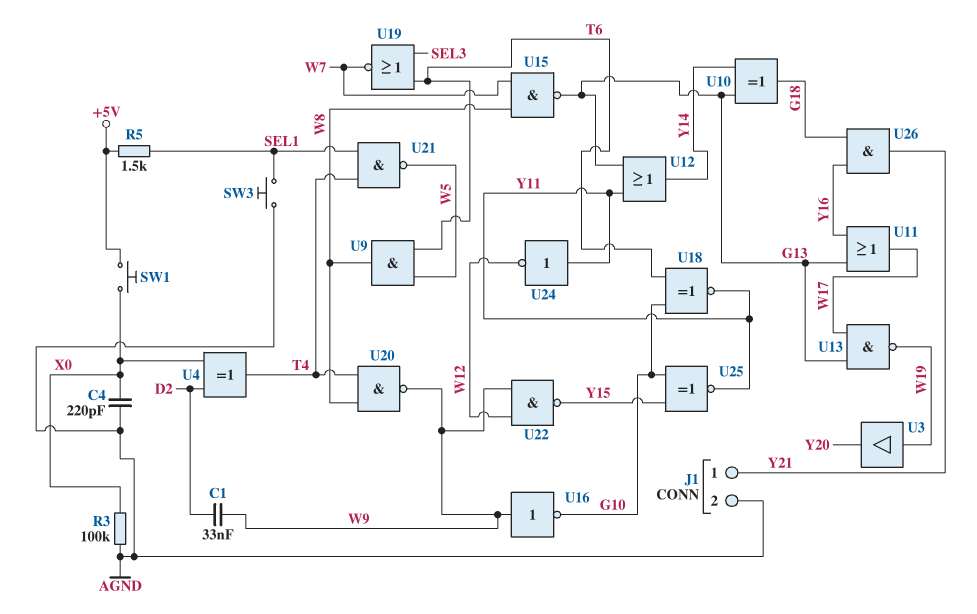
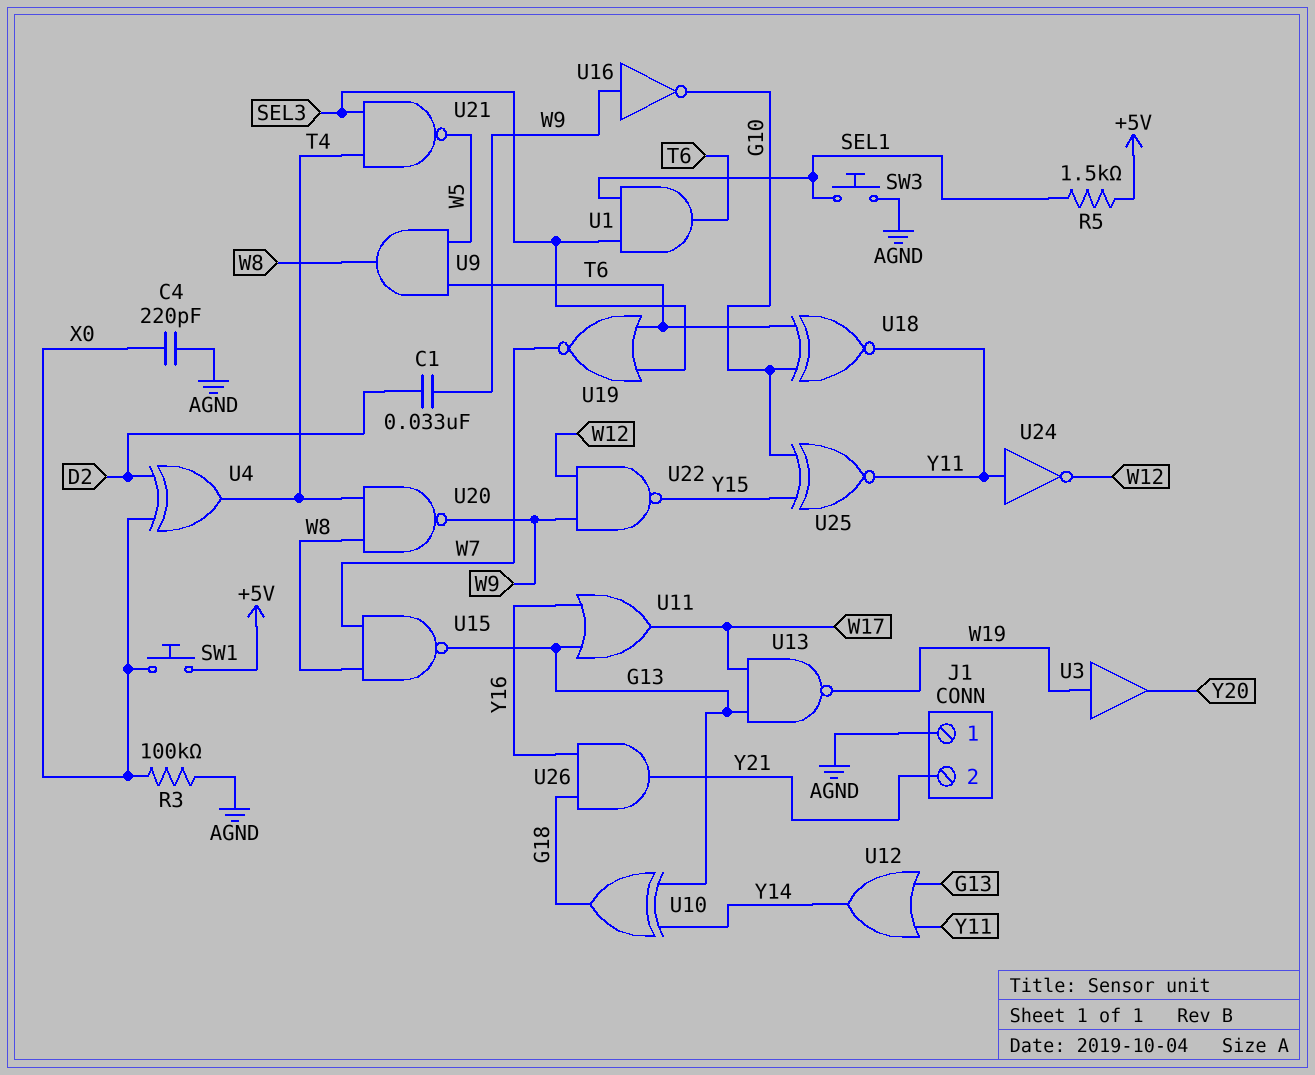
J1 pin 1: Y21 -> AGND
J1 pin 2: AGND -> Y21
U1: none -> AND (in SEL1, in SEL3, out T6)
U21: NAND (in SEL1, in T4, out W5) -> NAND (in SEL3, in T4, out W5)

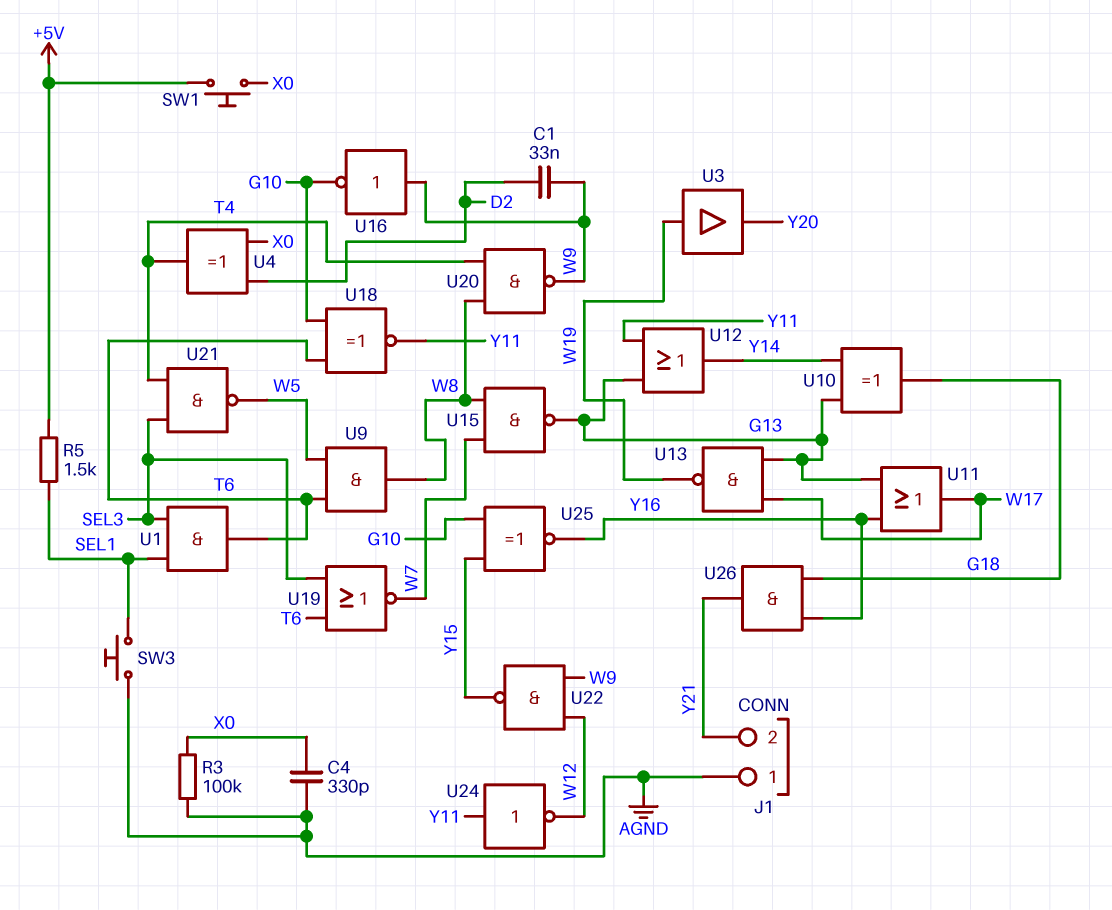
C4: 220pF (AGND, X0) -> 330pF (AGND, X0)
U25: XNOR (in G10, in Y15, out Y11) -> XNOR (in G10, in Y15, out Y16)

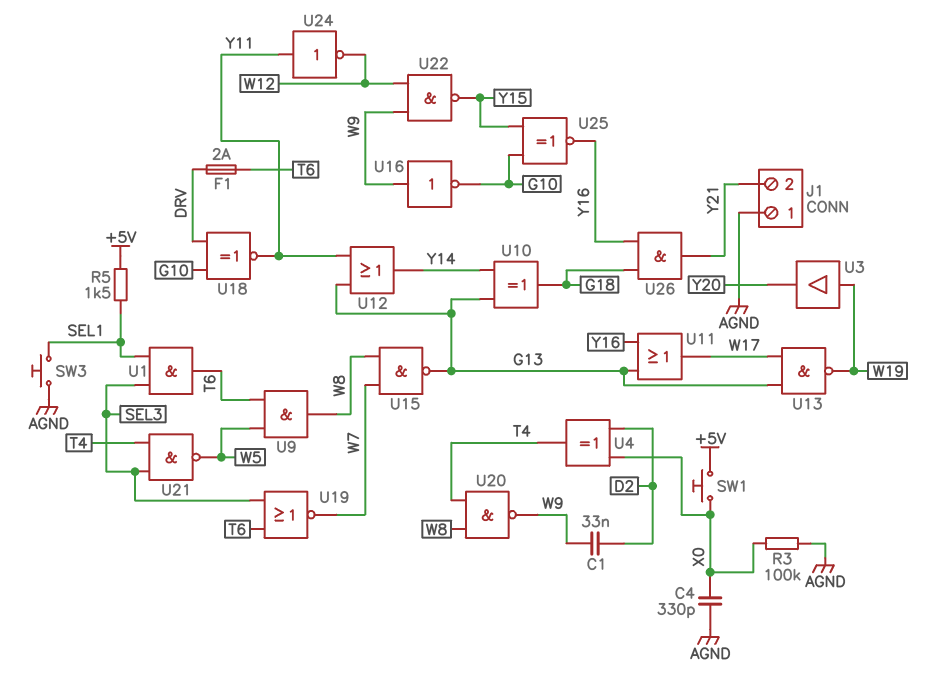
F1: none -> 2A (DRV, T6)
U18: XNOR (in G10, in T6, out Y11) -> XNOR (in DRV, in G10, out Y11)

